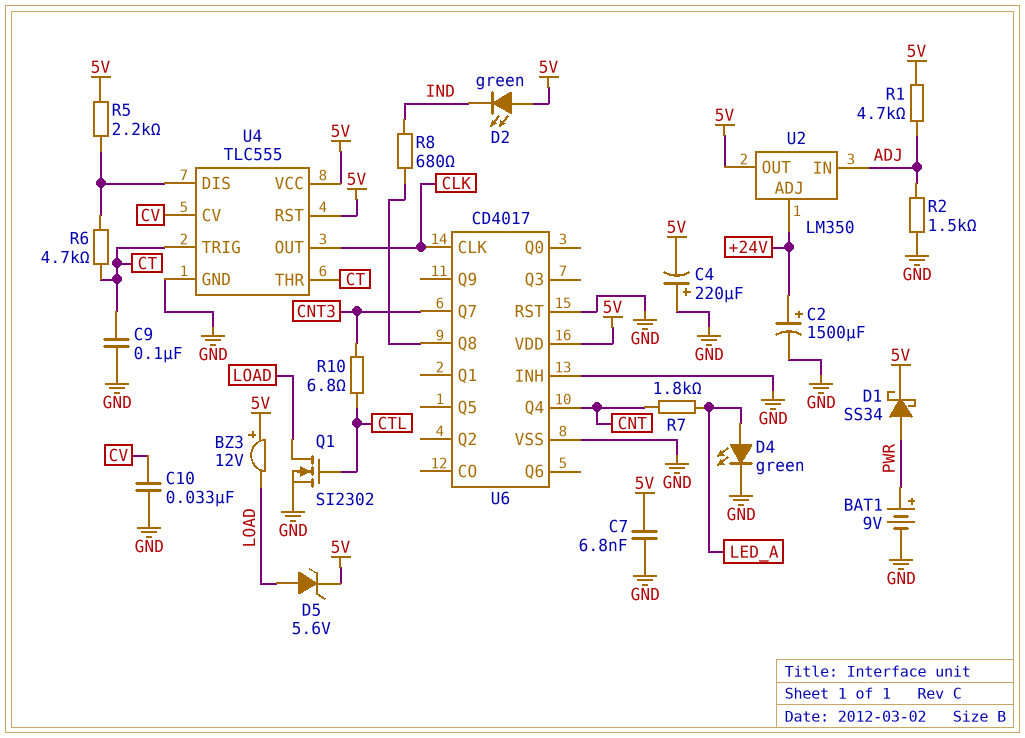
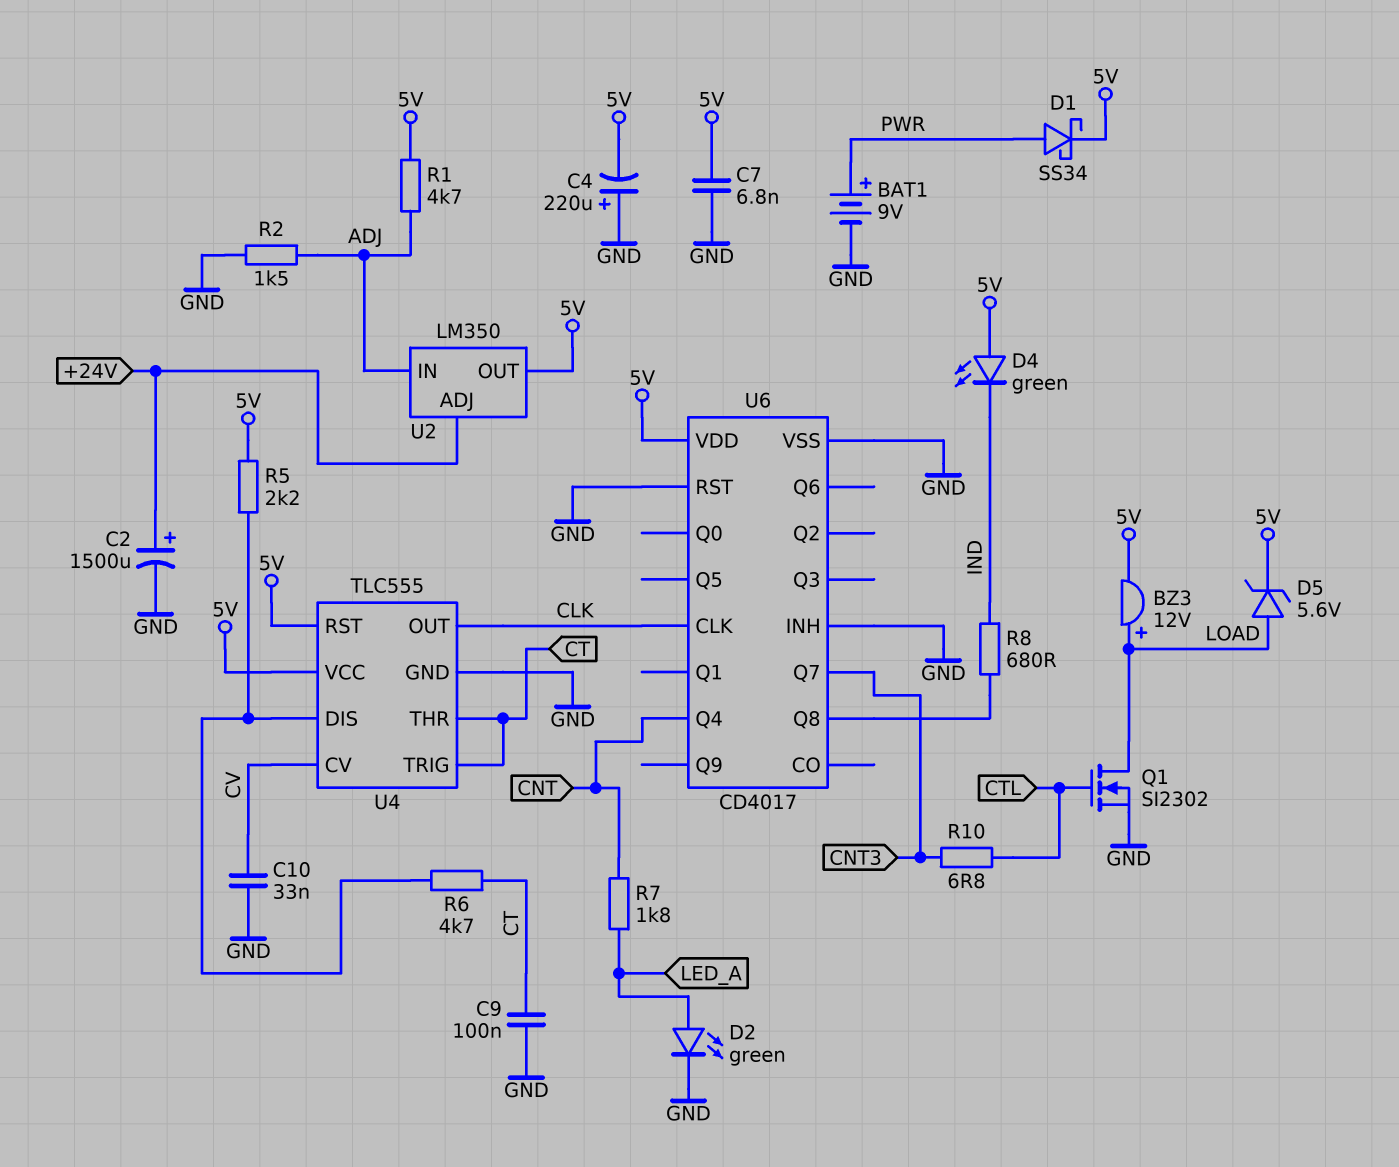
BZ3: buzzer 12V (plus 5V, minus LOAD) -> buzzer 12V (plus LOAD, minus 5V)
D2: LED green (A 5V, K IND) -> LED green (A LED_A, K GND)
D4: LED green (A LED_A, K GND) -> LED green (A 5V, K IND)

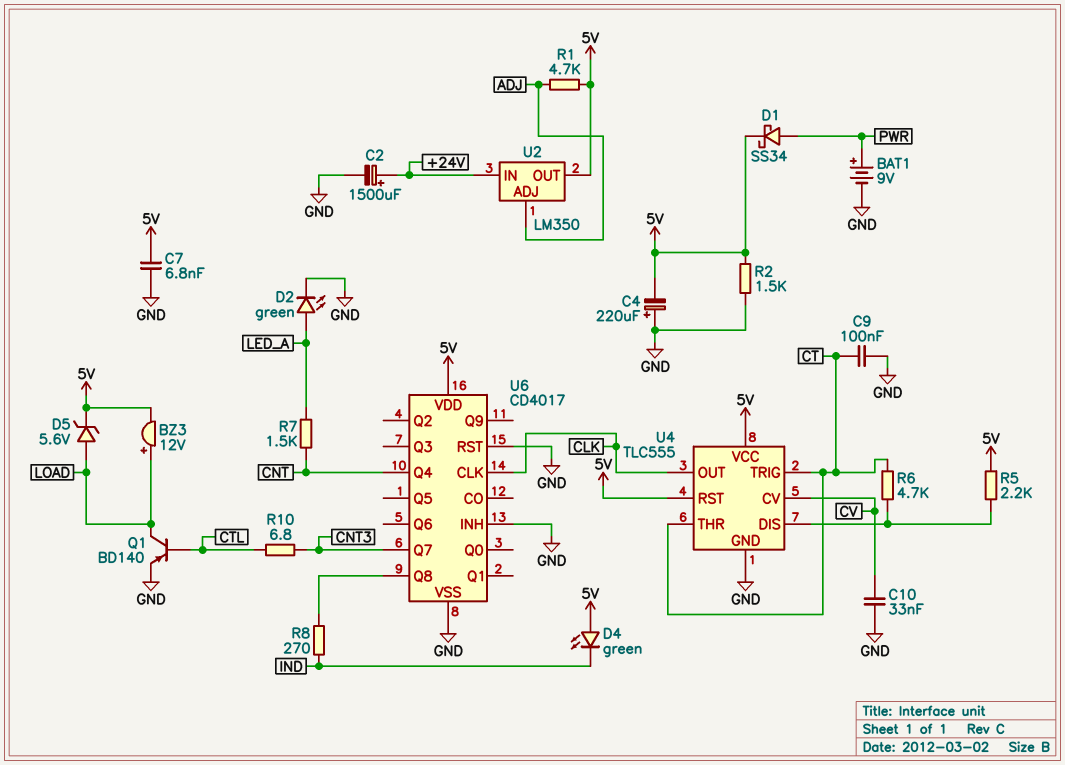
Q1: NMOS SI2302 (G CTL, D LOAD, S GND) -> PNP BD140 (B CTL, C LOAD, E GND)
R2: 1.5k (ADJ, GND) -> 1.5k (5V, GND)
R7: 1.8k (CNT, LED_A) -> 1.5k (CNT, LED_A)
R8: 680 (IND, U6/Q8) -> 270 (IND, U6/Q8)
U2 pin ADJ: +24V -> ADJ
U2 pin IN: ADJ -> +24V

